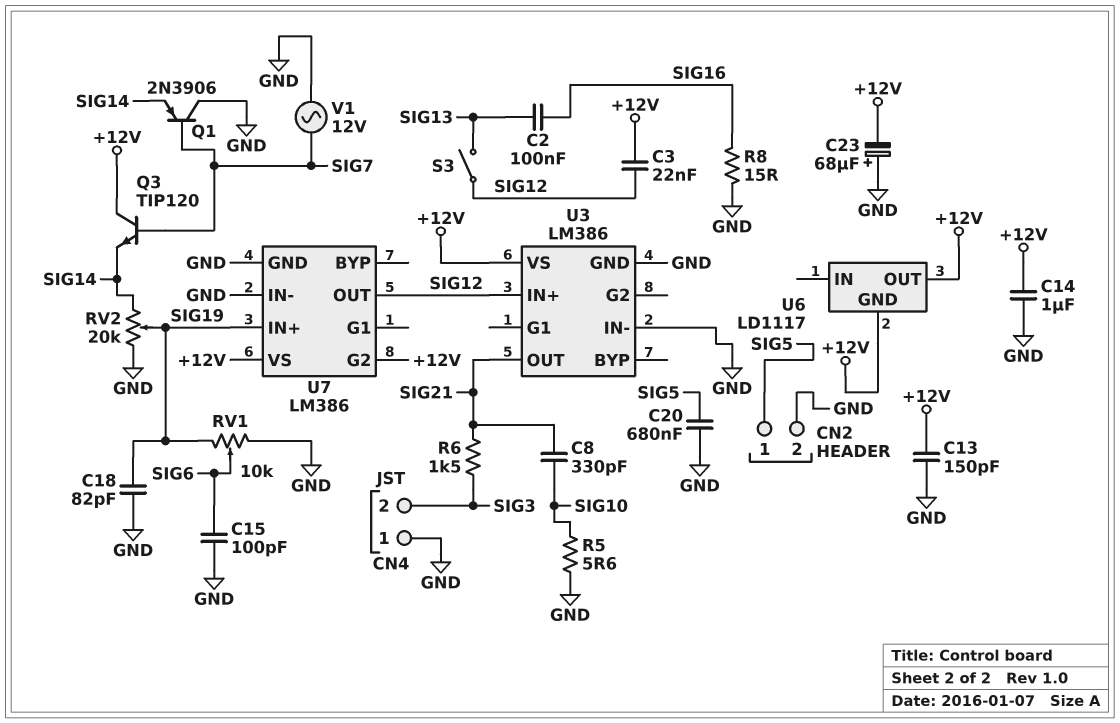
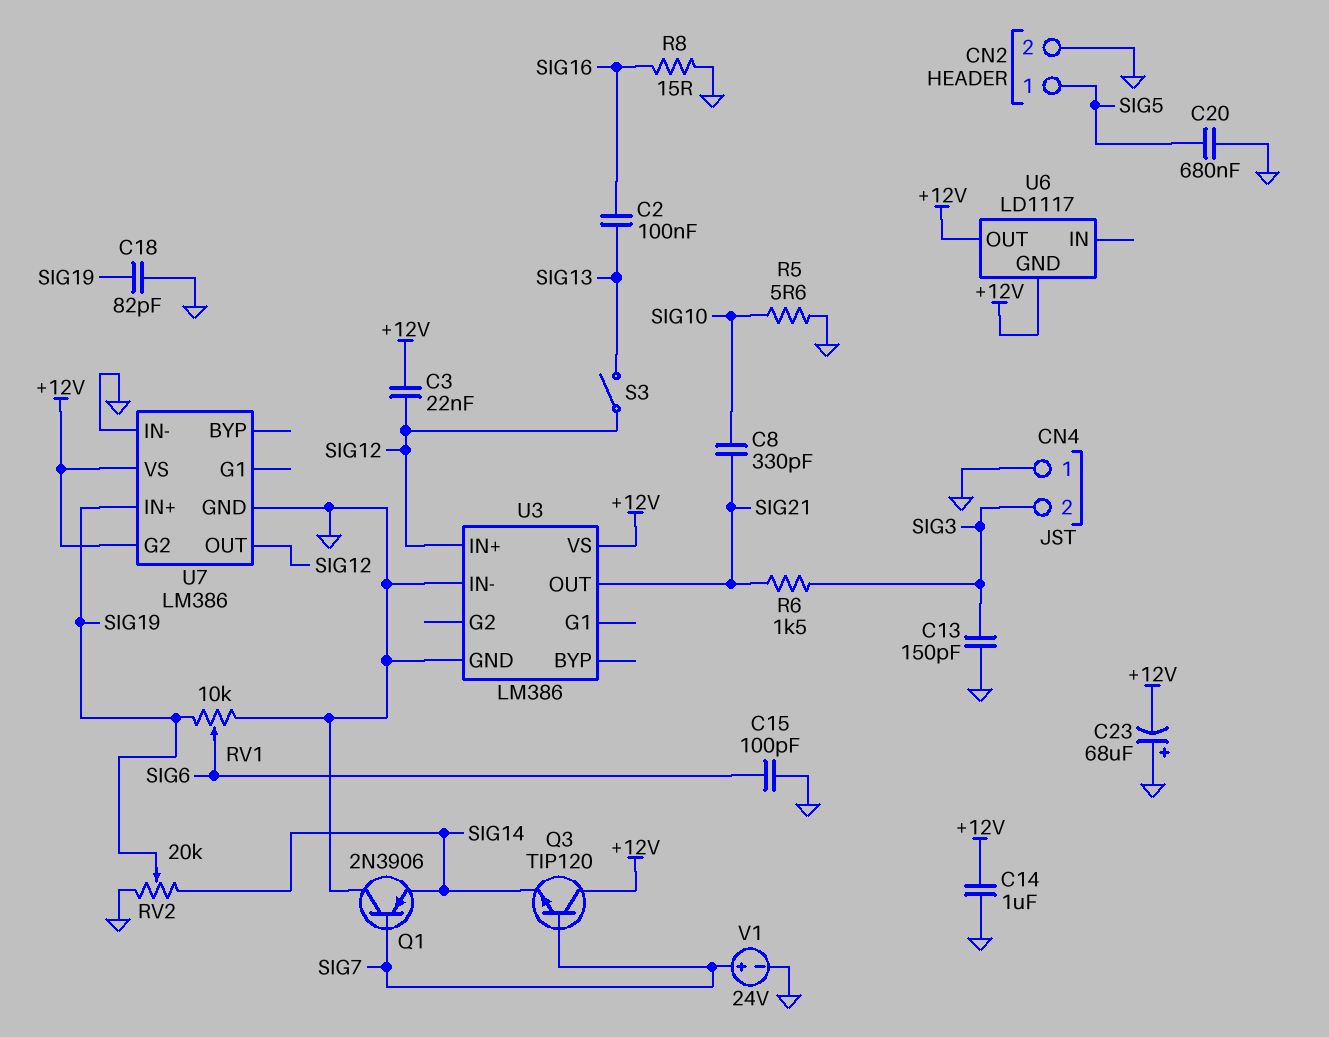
C13: 150pF (+12V, GND) -> 150pF (GND, SIG3)
V1: AC 12V (GND, SIG7) -> 24V (plus SIG7, minus GND)

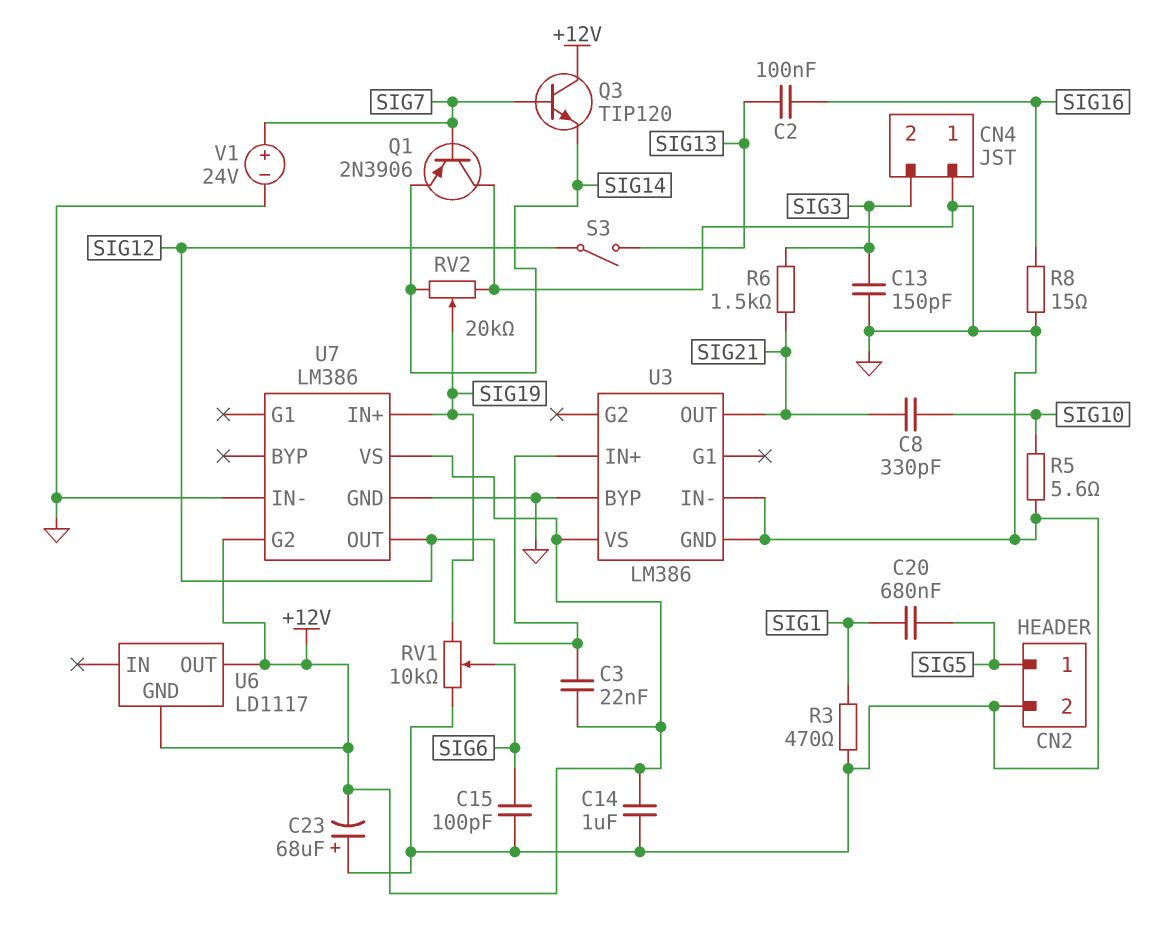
C18: 82pF (GND, SIG19) -> none
C20: 680nF (GND, SIG5) -> 680nF (SIG1, SIG5)
R3: none -> 470 (GND, SIG1)
U3 pin BYP: none -> GND

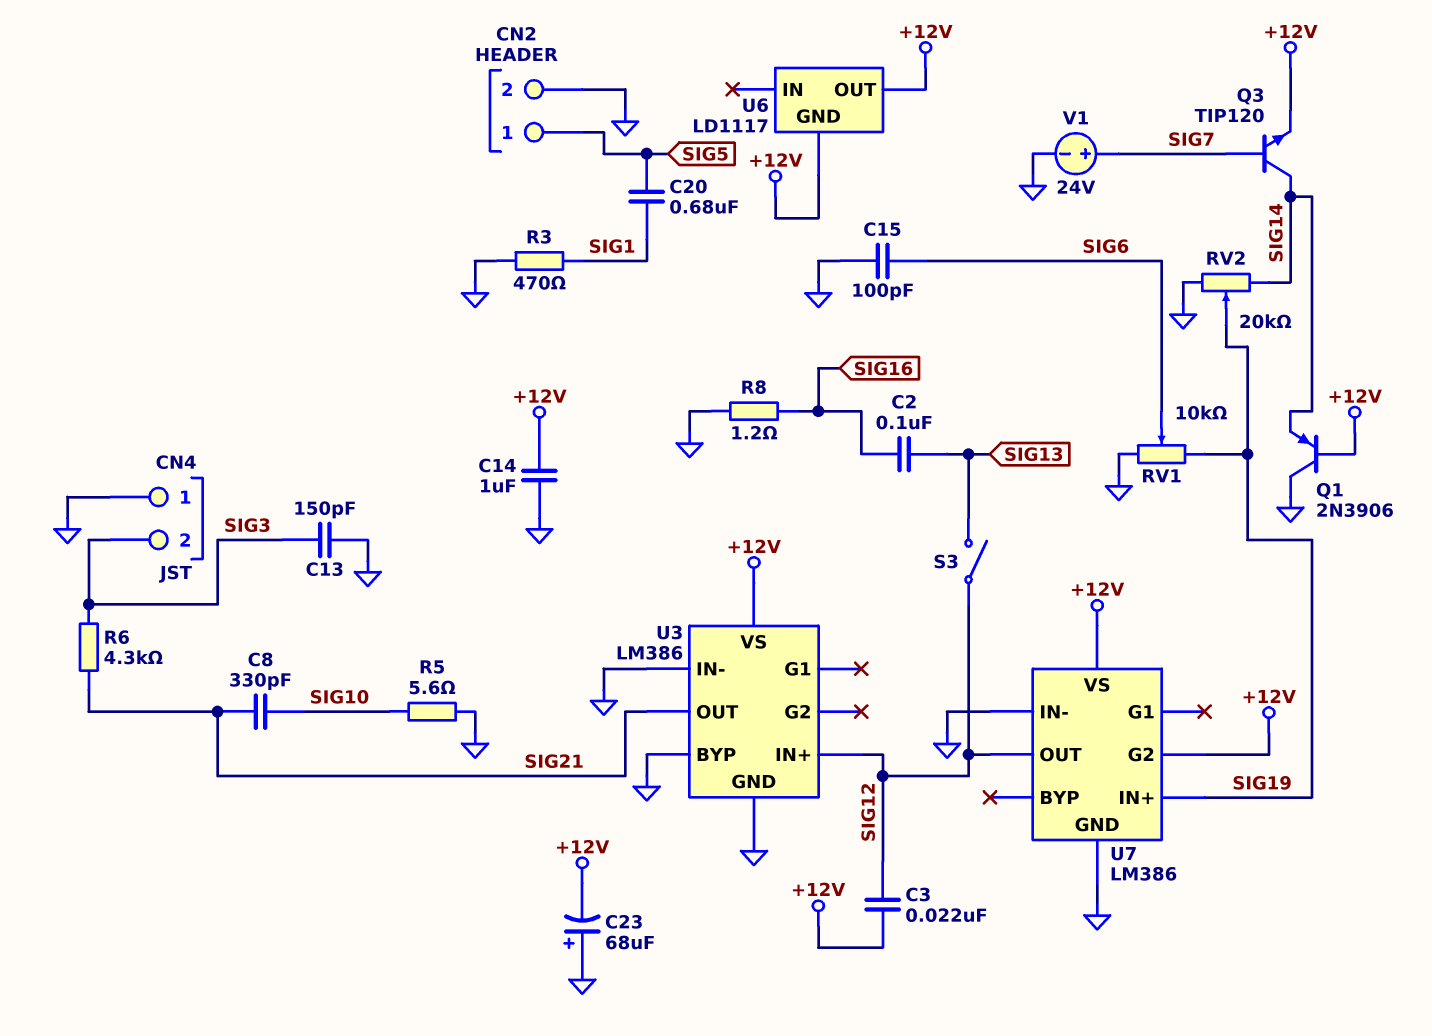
Q1: PNP 2N3906 (B SIG7, C GND, E SIG14) -> PNP 2N3906 (B +12V, C GND, E SIG14)
Q3: NPN TIP120 (B SIG7, C +12V, E SIG14) -> NPN TIP120 (B SIG7, C SIG14, E +12V)
R6: 1.5k (SIG3, SIG21) -> 4.3k (SIG3, SIG21)
R8: 15 (GND, SIG16) -> 1.2 (GND, SIG16)

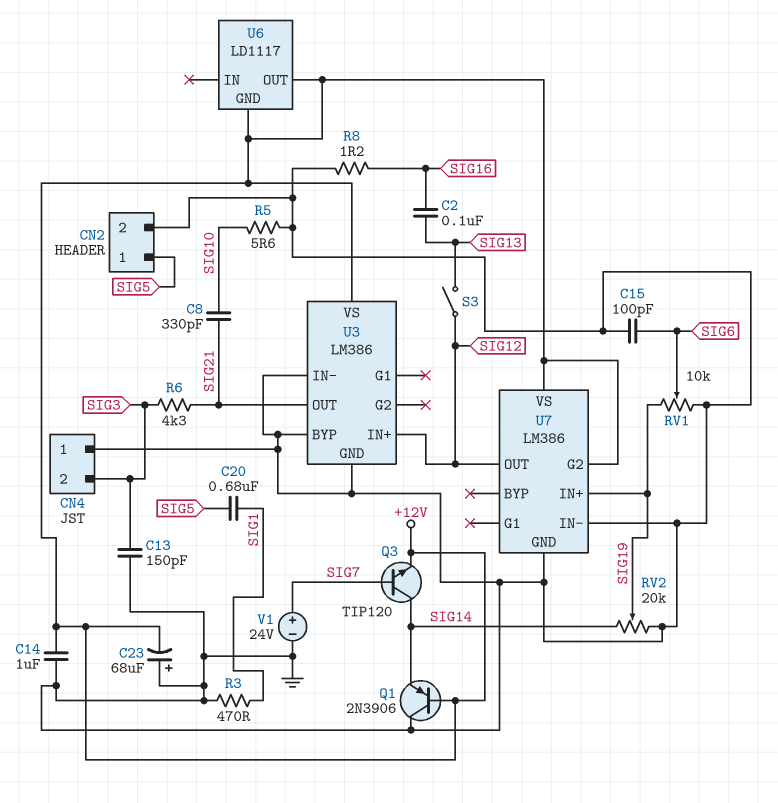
C3: 22nF (+12V, SIG12) -> none

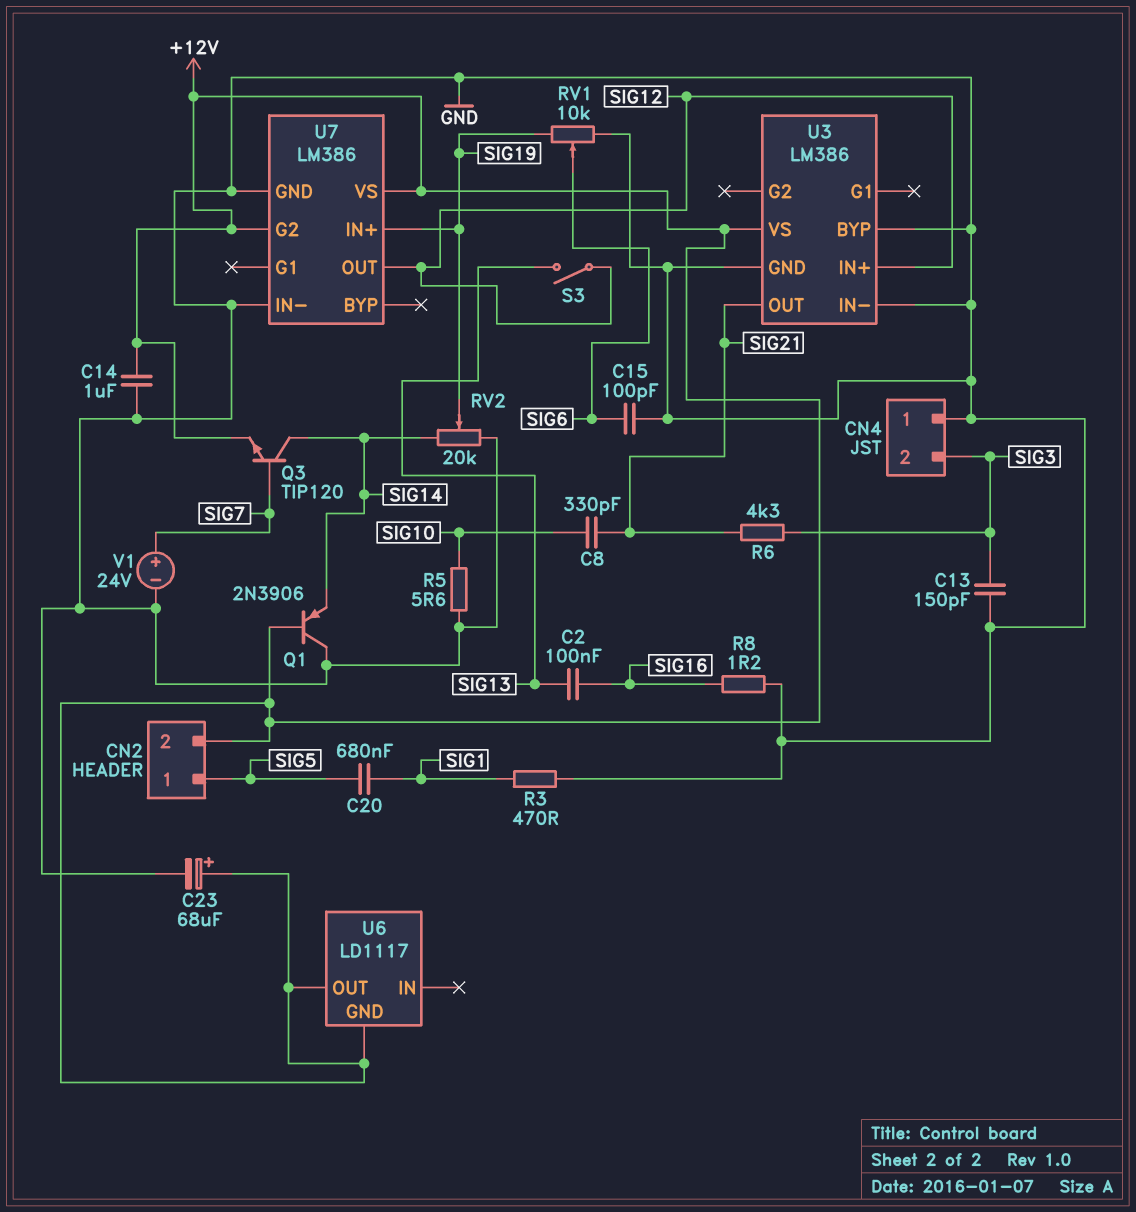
C23: 68uF (plus GND, minus +12V) -> 68uF (plus +12V, minus GND)
CN2 pin 2: GND -> +12V

